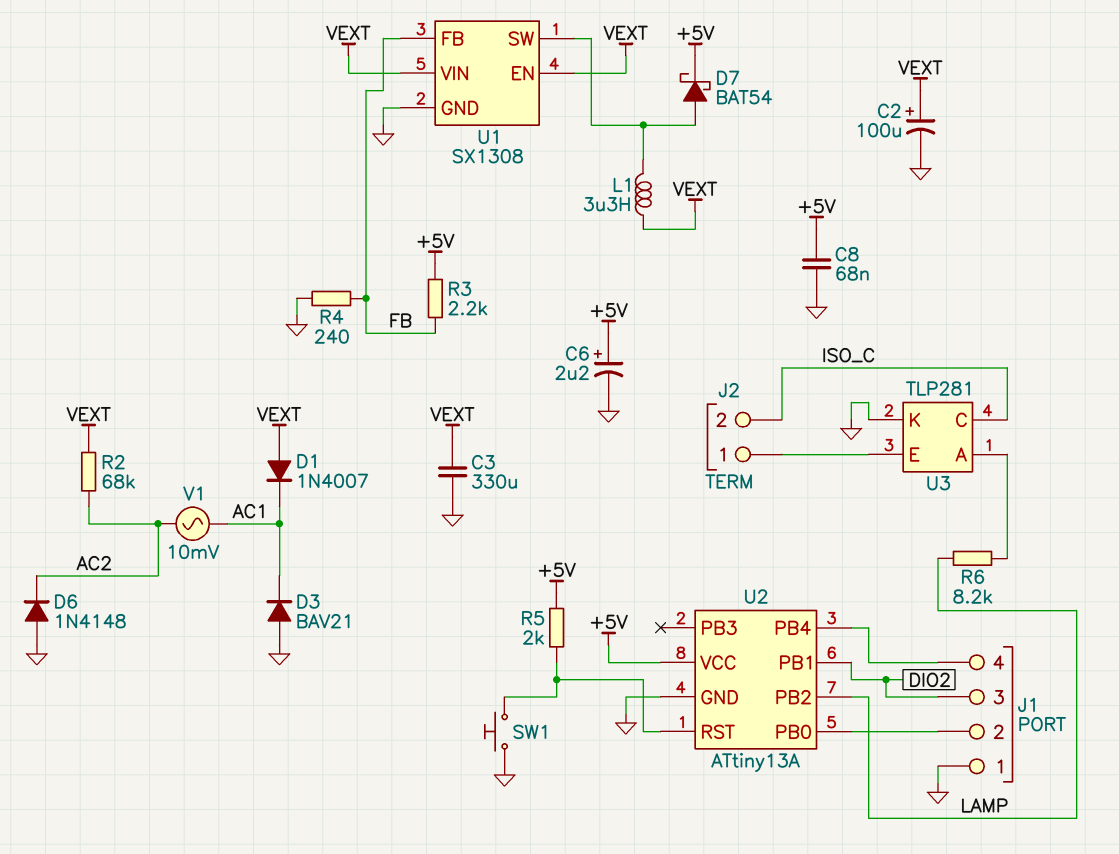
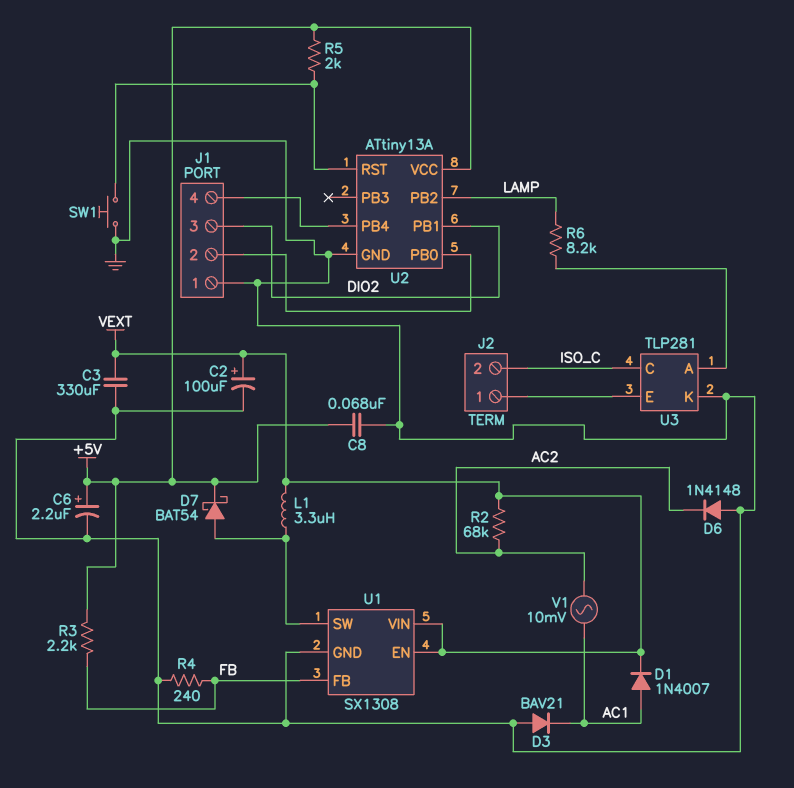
D1: diode 1N4007 (A VEXT, K AC1) -> diode 1N4007 (A AC1, K VEXT)

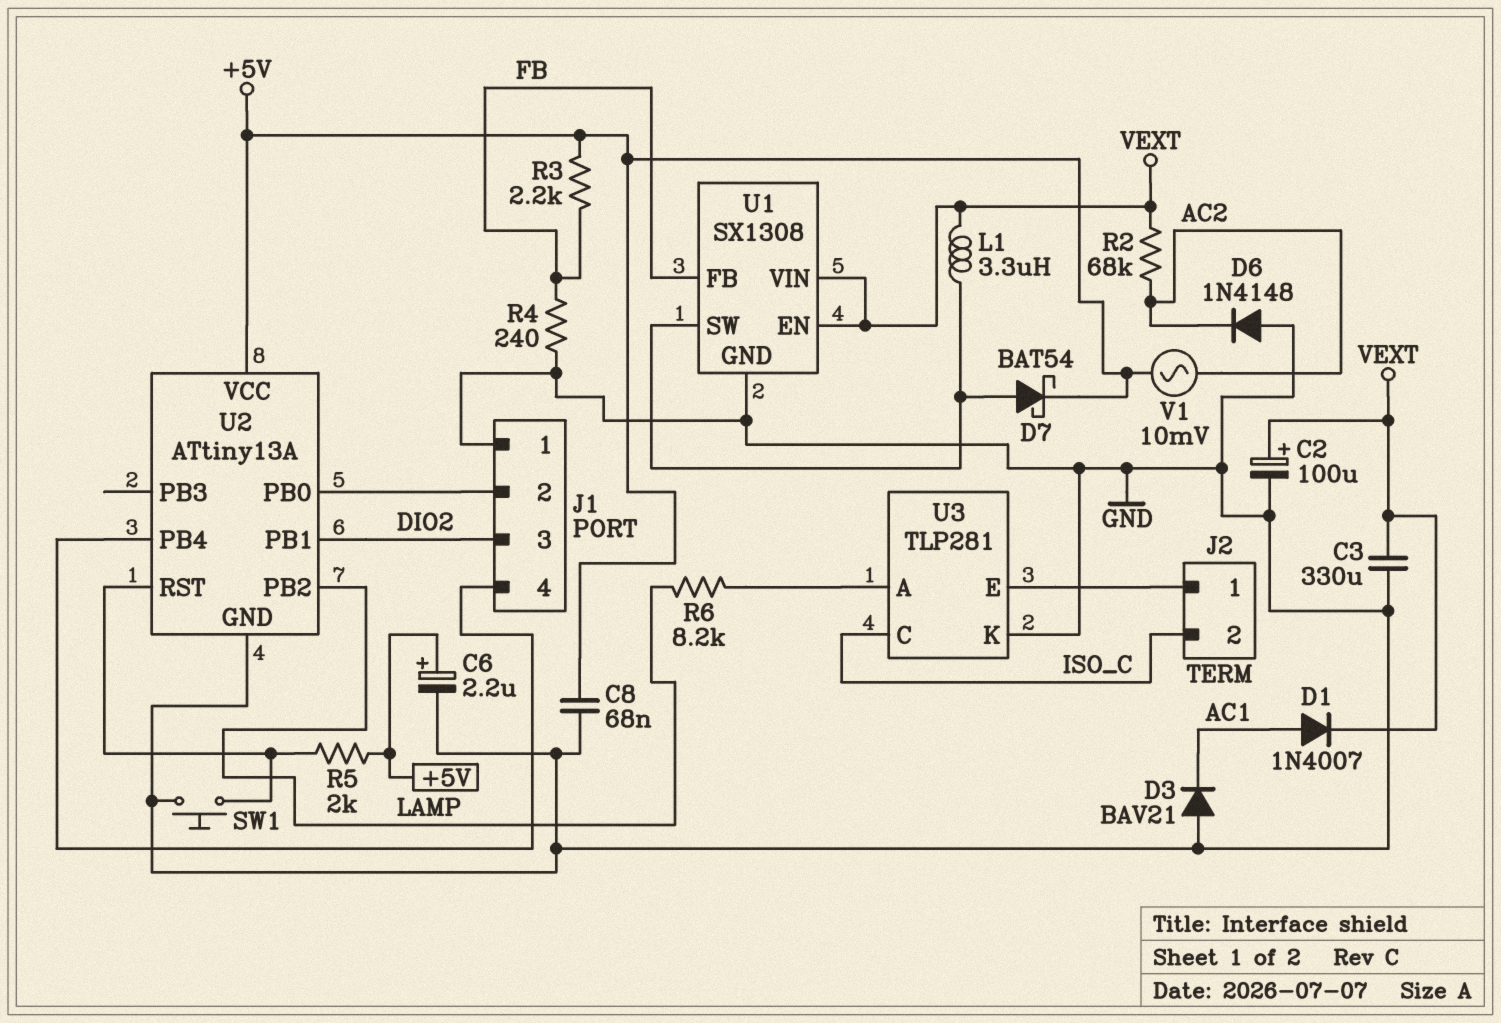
V1: AC 10mV (AC1, AC2) -> AC 10mV (+5V, AC2)

